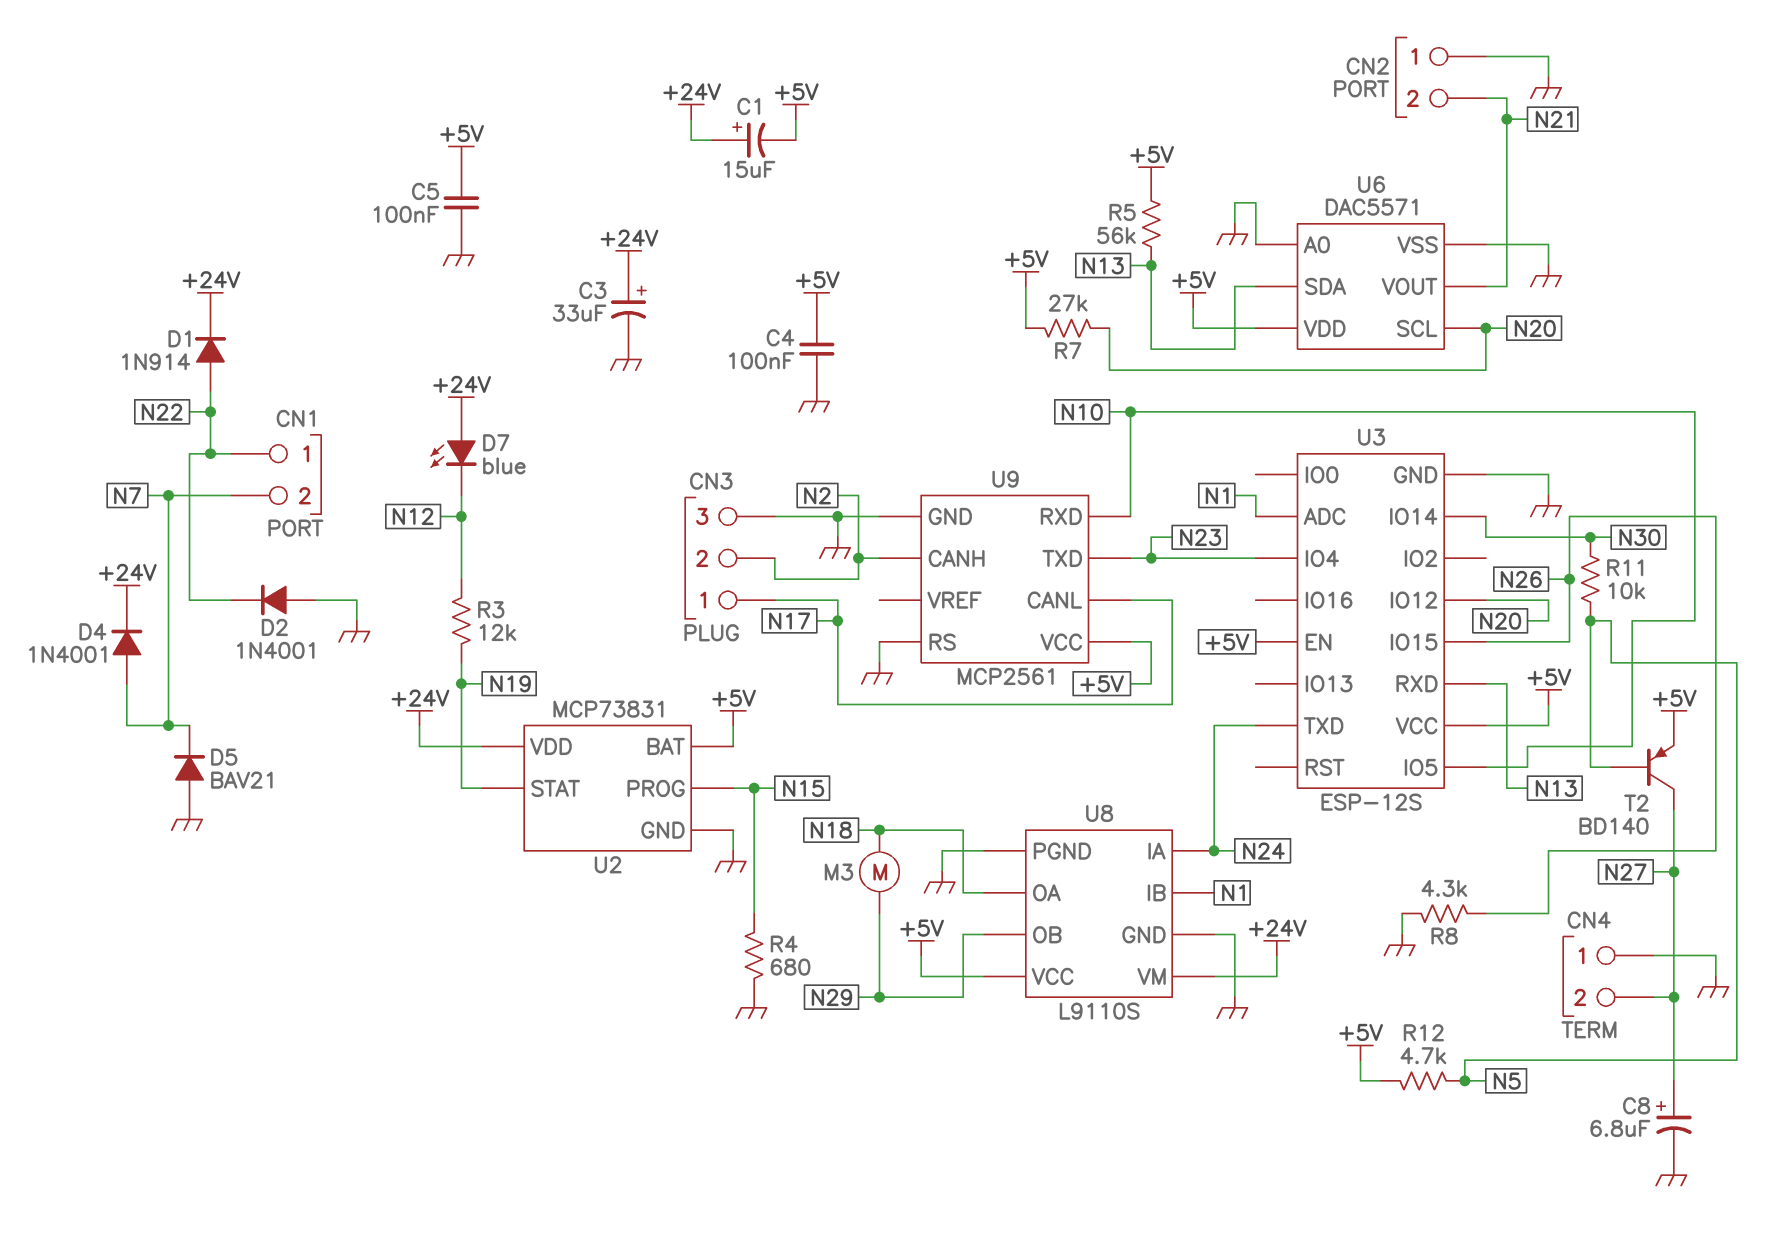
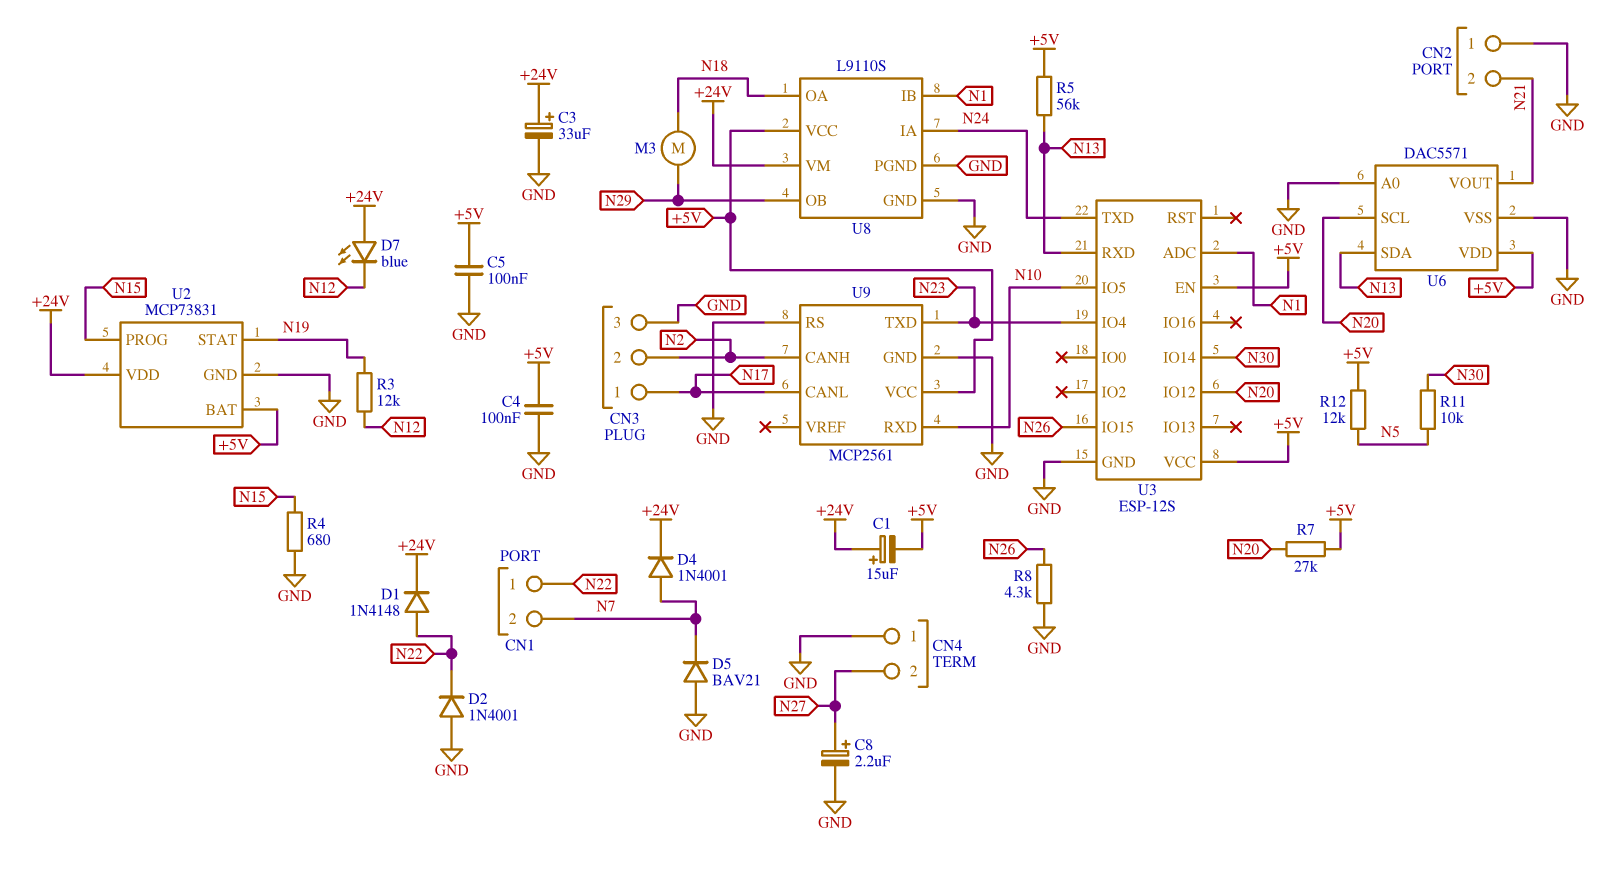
C8: 6.8uF (plus N27, minus GND) -> 2.2uF (plus N27, minus GND)
D1: diode 1N914 (A N22, K +24V) -> diode 1N4148 (A N22, K +24V)
R12: 4.7k (+5V, N5) -> 12k (+5V, N5)
T2: PNP BD140 (B N5, C N27, E +5V) -> none

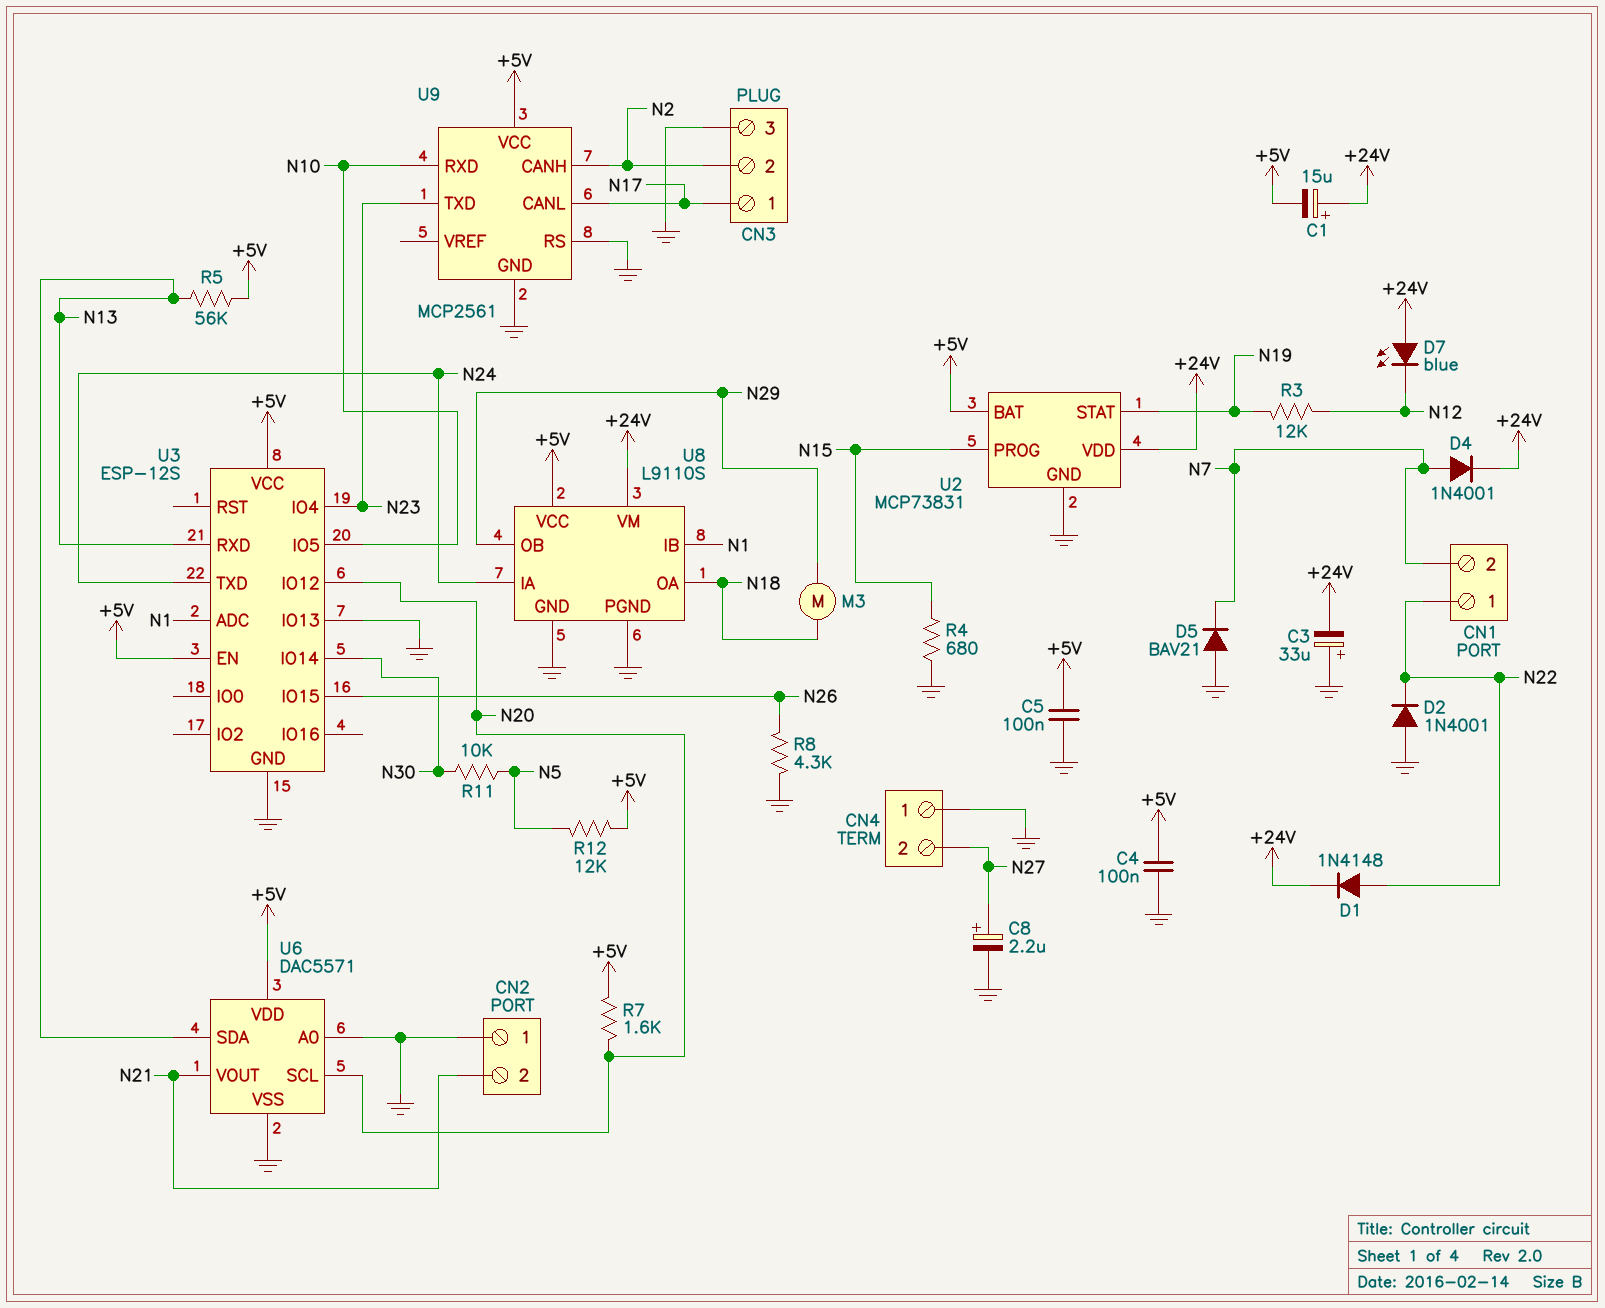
C3: 33uF (plus +24V, minus GND) -> 33uF (plus GND, minus +24V)
R7: 27k (+5V, N20) -> 1.6k (+5V, N20)
U3 pin IO13: none -> GND

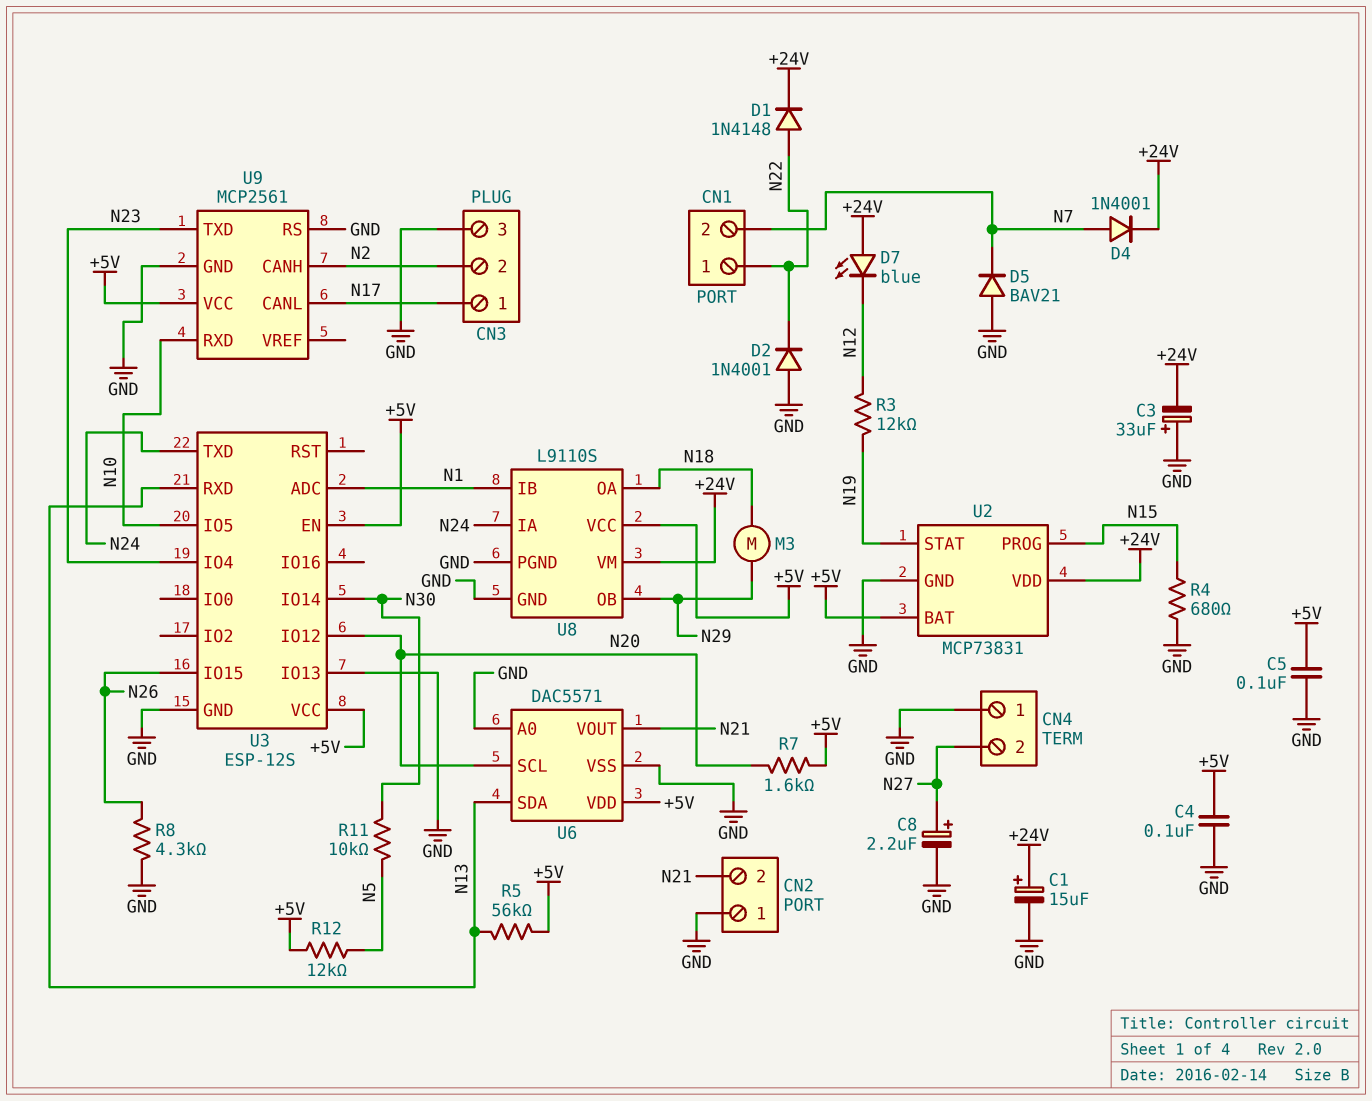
C1: 15uF (plus +24V, minus +5V) -> 15uF (plus +24V, minus GND)

